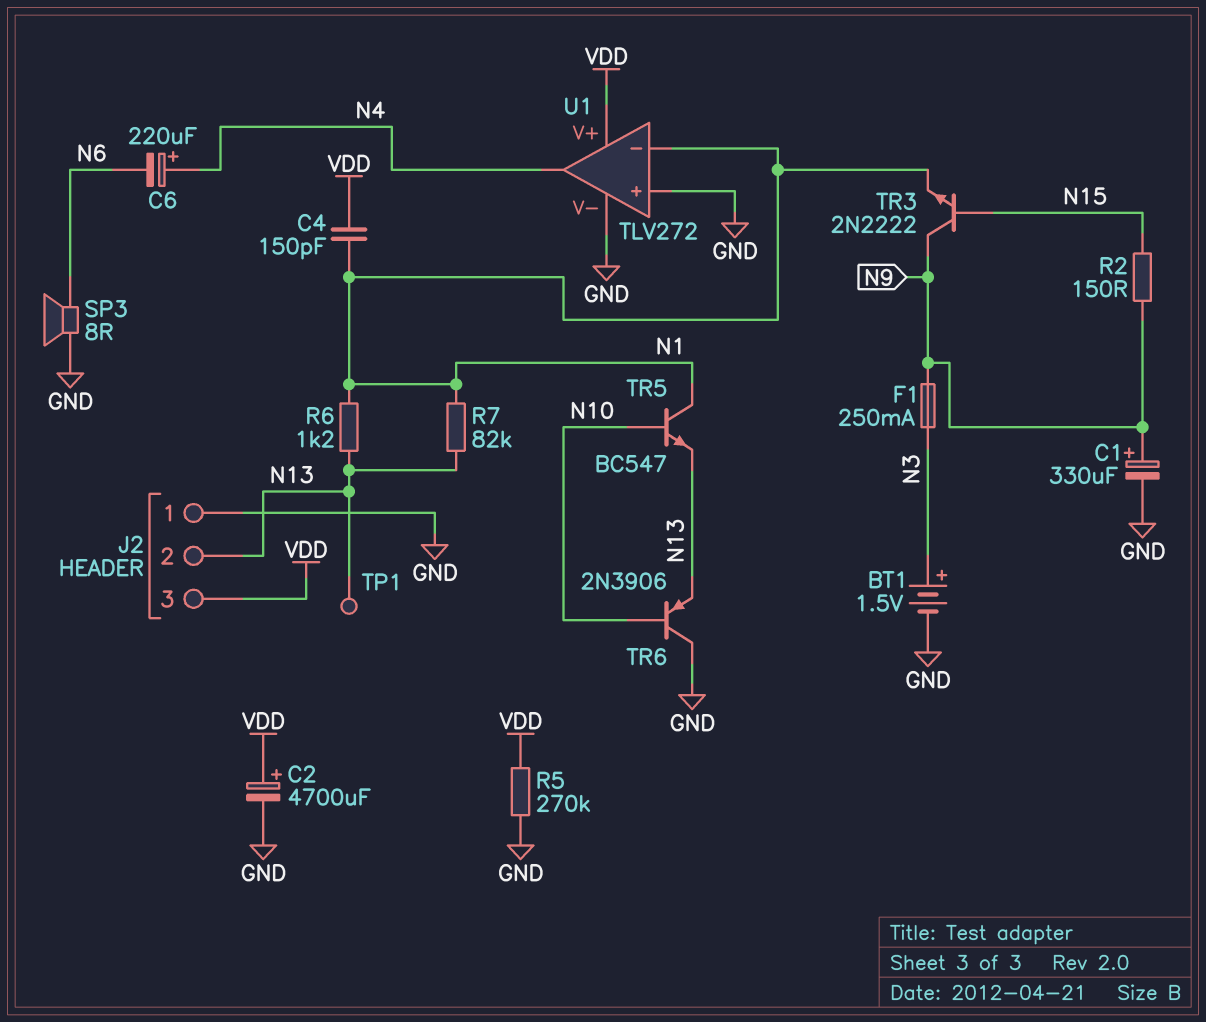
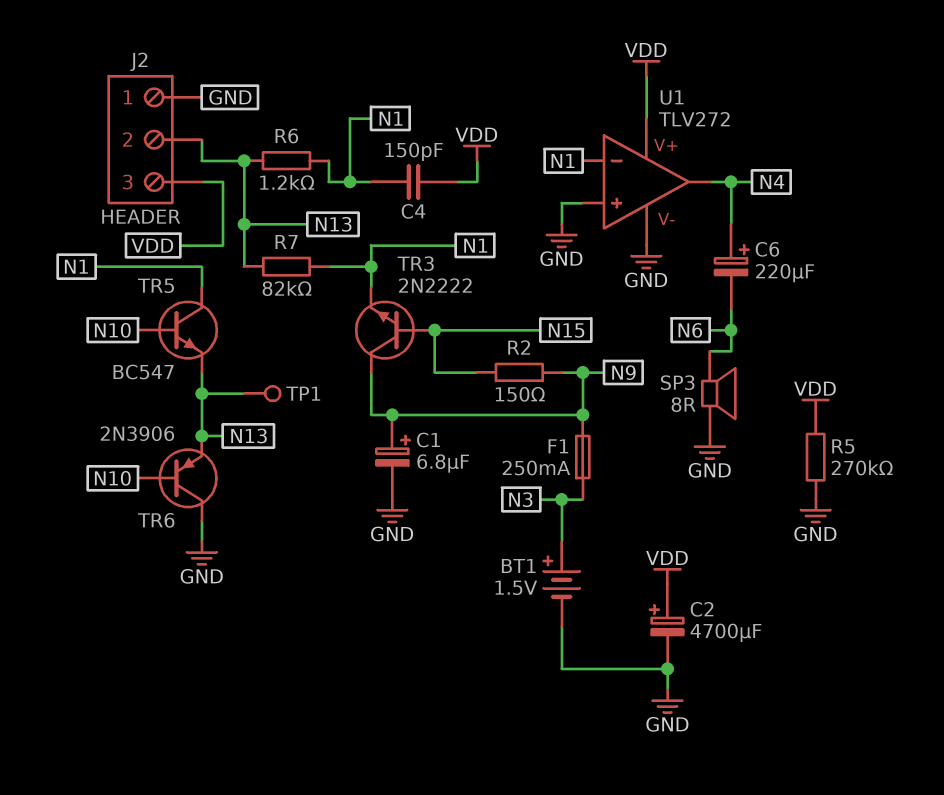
C1: 330uF (plus N9, minus GND) -> 6.8uF (plus N9, minus GND)

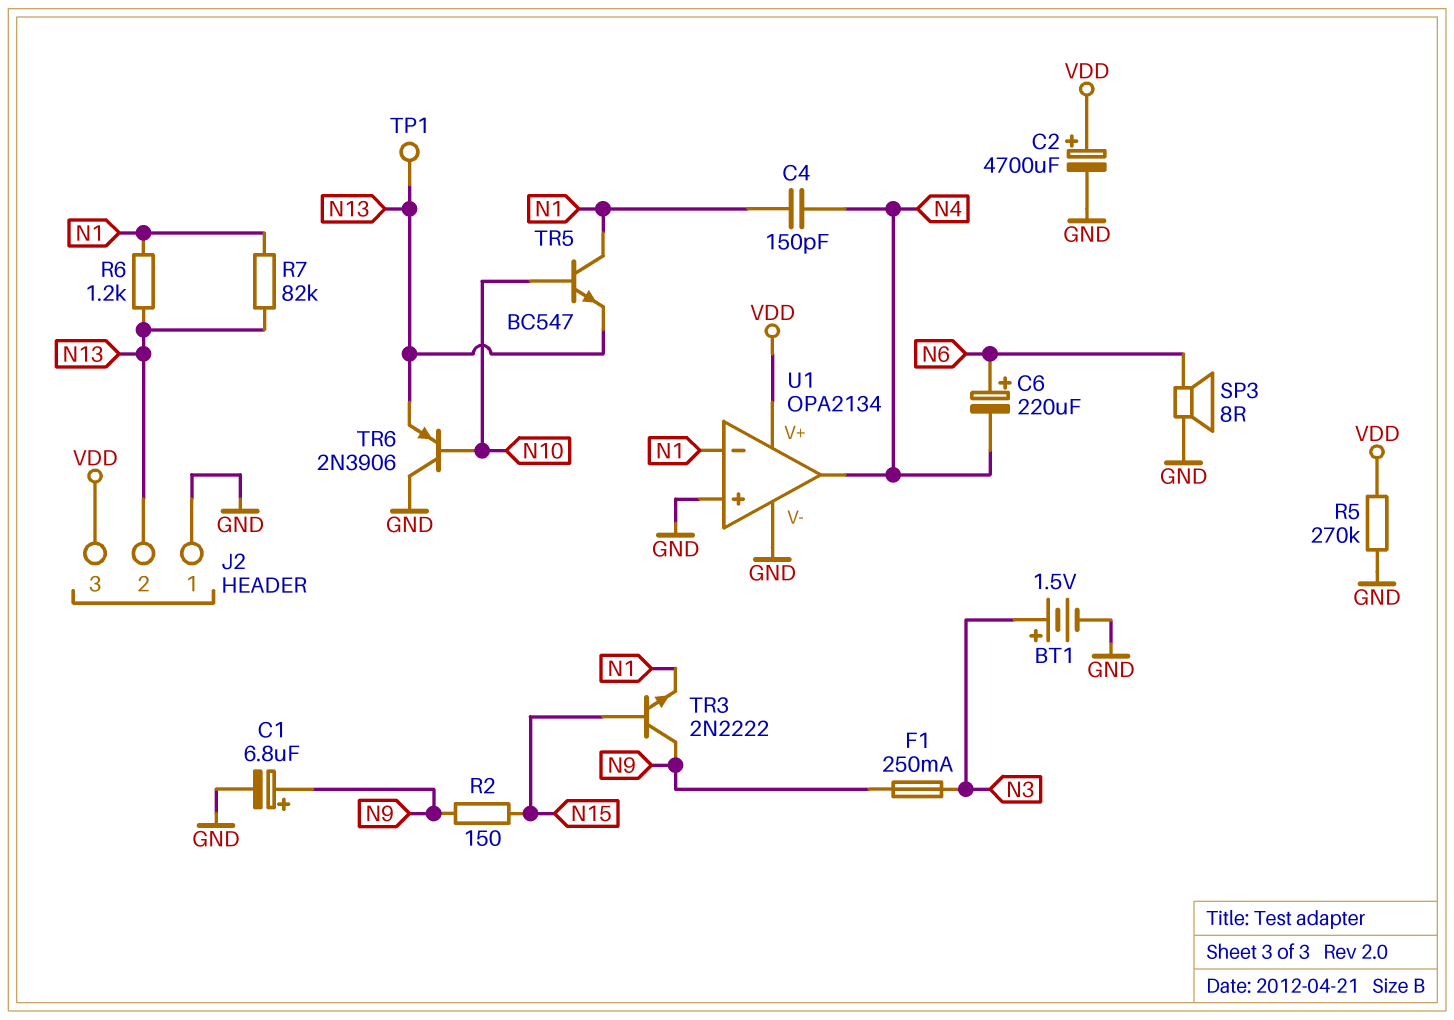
C4: 150pF (N1, VDD) -> 150pF (N1, N4)
C6: 220uF (plus N4, minus N6) -> 220uF (plus N6, minus N4)
U1: TLV272 -> OPA2134

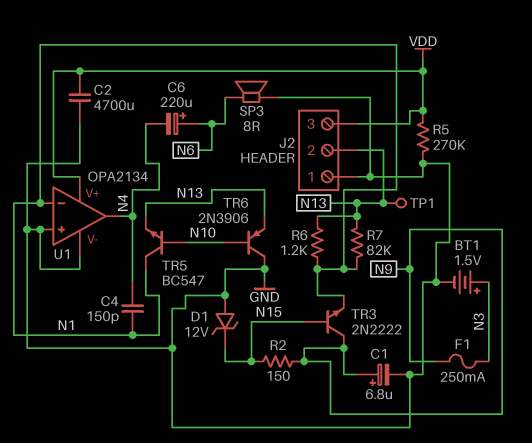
C2: 4700uF (plus VDD, minus GND) -> 4700uF (GND, VDD)
D1: none -> zener 12V (A GND, K N15)

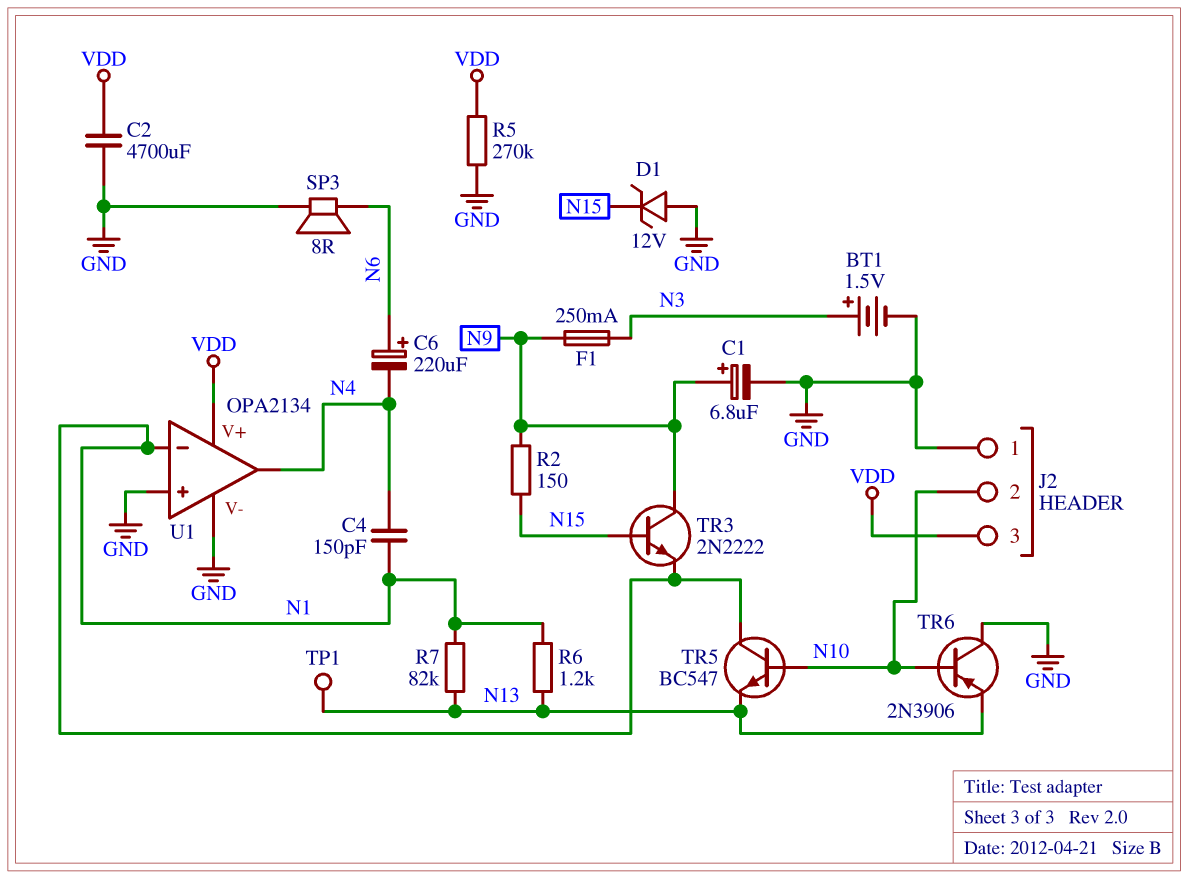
J2 pin 2: N13 -> N10

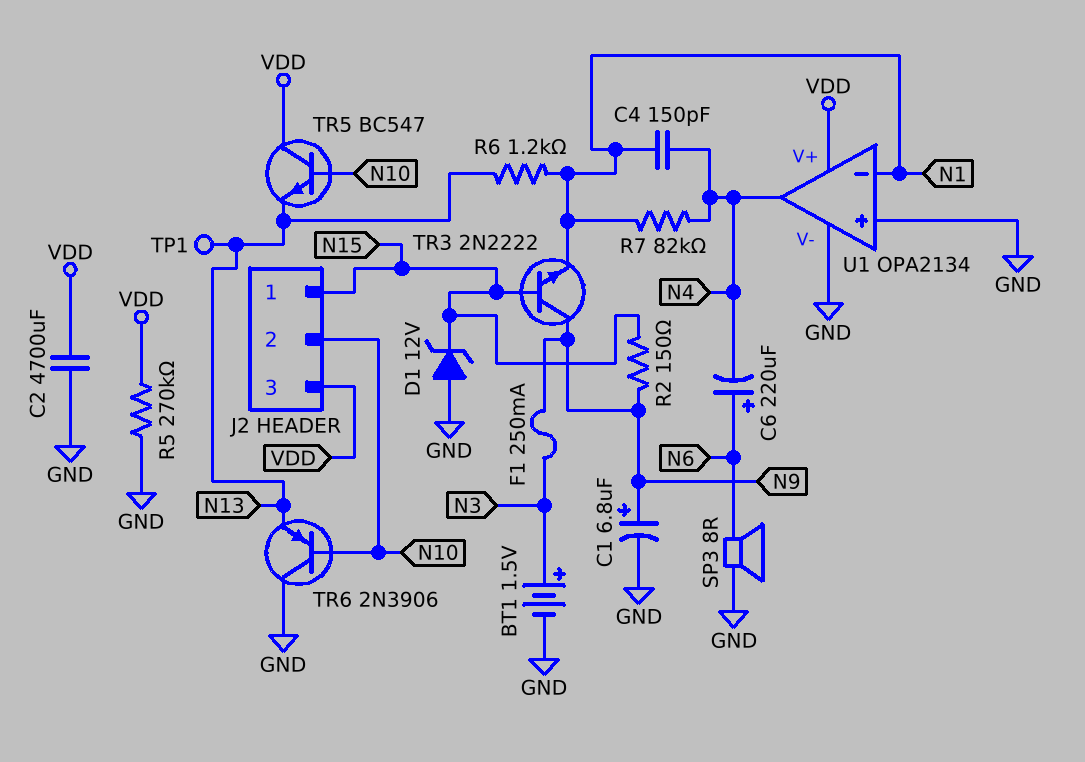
J2 pin 1: GND -> N15
R7: 82k (N1, N13) -> 82k (N1, N4)
TR5: NPN BC547 (B N10, C N1, E N13) -> NPN BC547 (B N10, C VDD, E N13)

